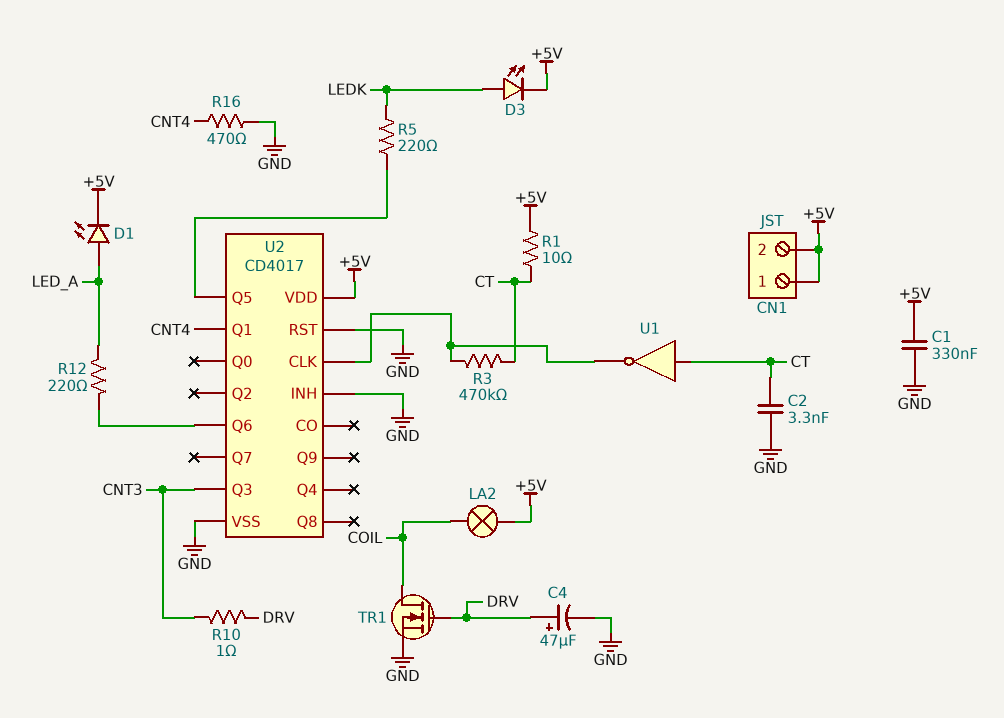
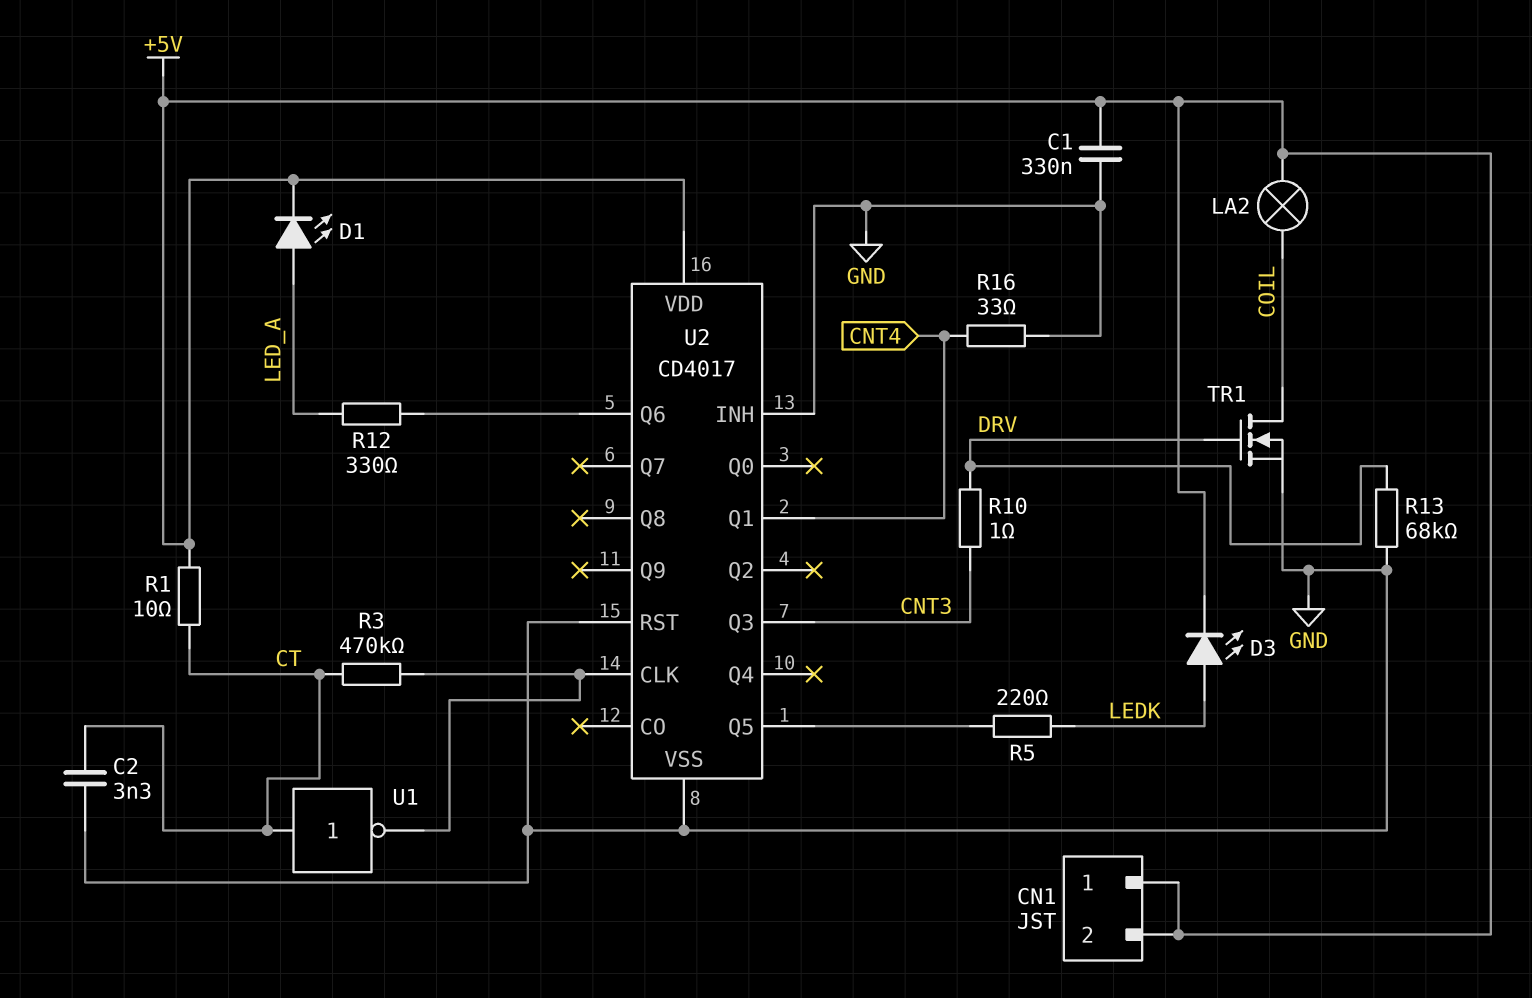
C4: 47uF (plus DRV, minus GND) -> none
R12: 220 (LED_A, U2/Q6) -> 330 (LED_A, U2/Q6)
R13: none -> 68k (DRV, GND)
R16: 470 (CNT4, GND) -> 33 (CNT4, GND)

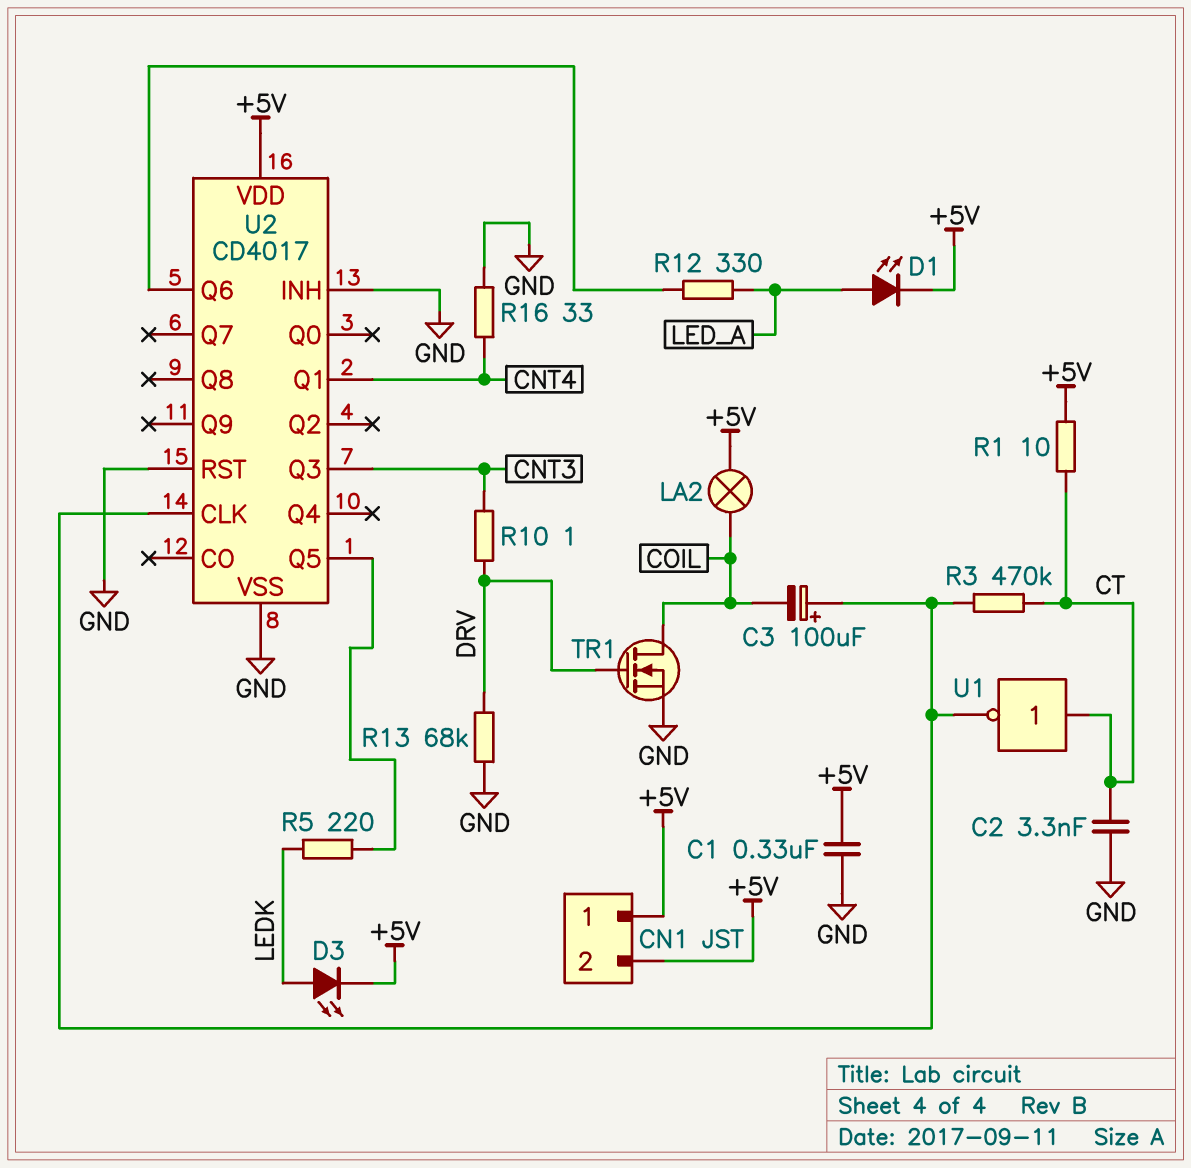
C3: none -> 100uF (plus U2/CLK, minus COIL)

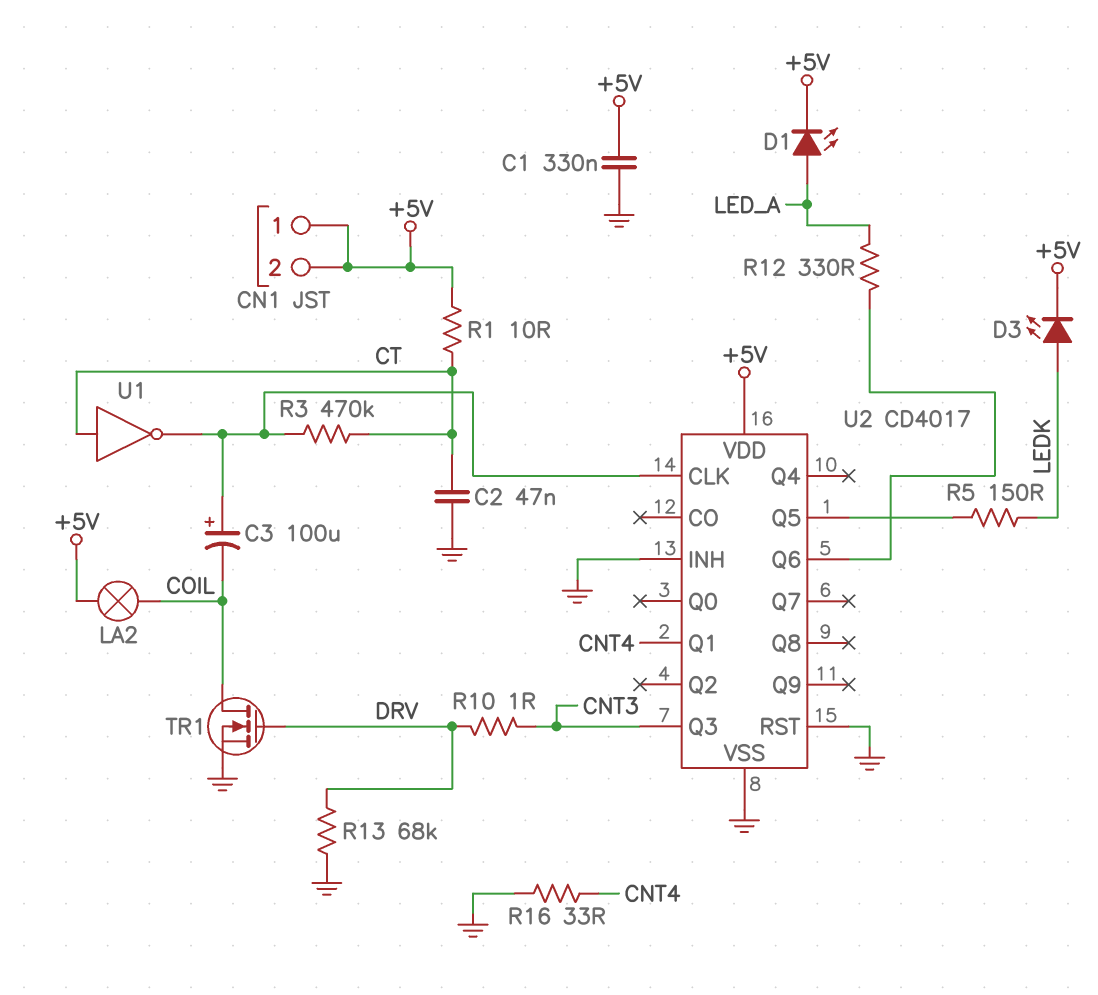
C2: 3.3nF (CT, GND) -> 47nF (CT, GND)
R5: 220 (LEDK, U2/Q5) -> 150 (LEDK, U2/Q5)

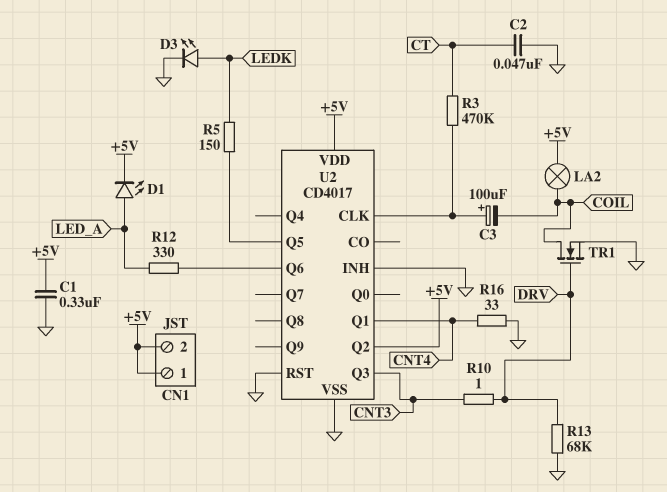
D3: LED (A LEDK, K +5V) -> LED (A LEDK, K GND)
R1: 10 (+5V, CT) -> none
U1: NOT (in CT, out U2/CLK) -> none
U2 pin Q2: none -> +5V

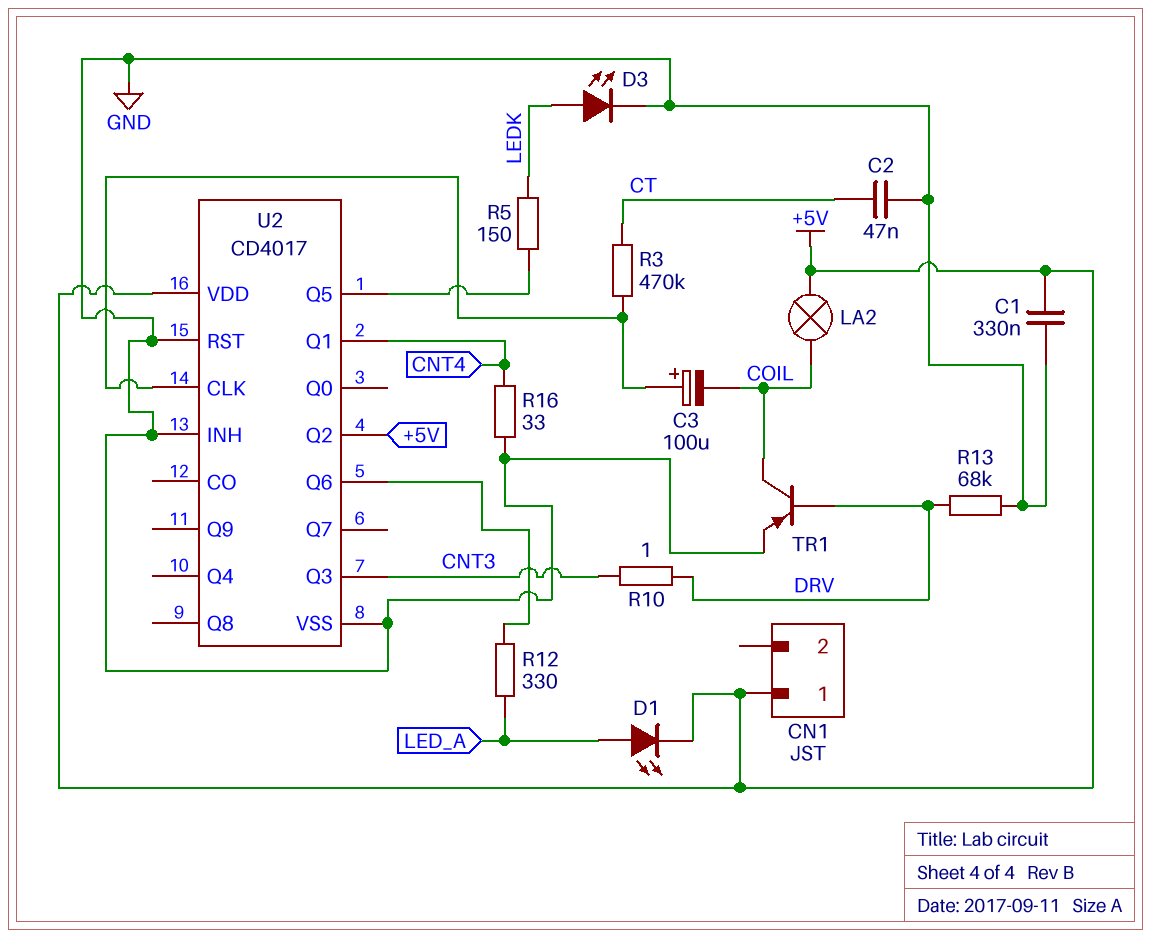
CN1 pin 2: +5V -> none
TR1: NMOS (G DRV, D COIL, S GND) -> PNP (B DRV, C COIL, E GND)

